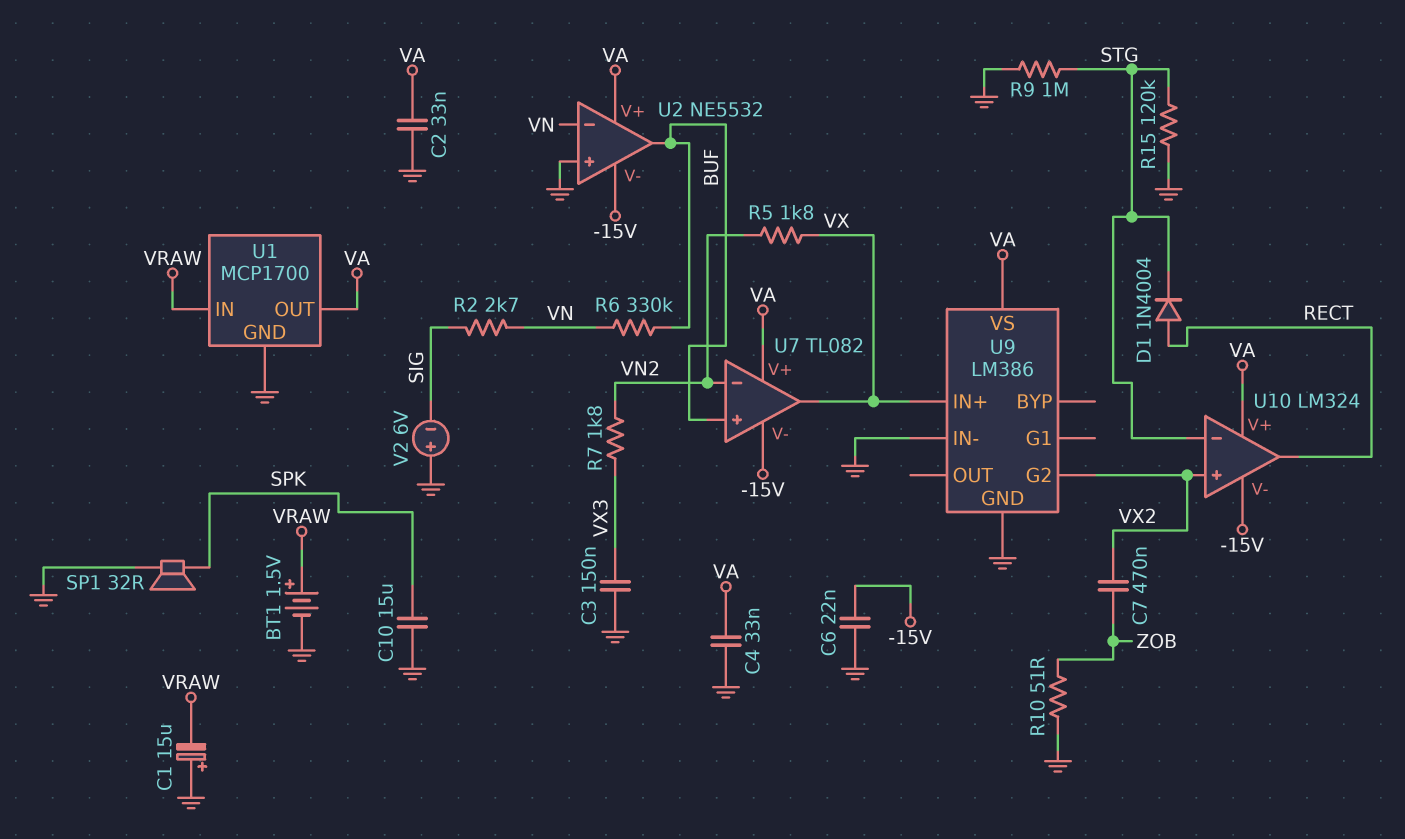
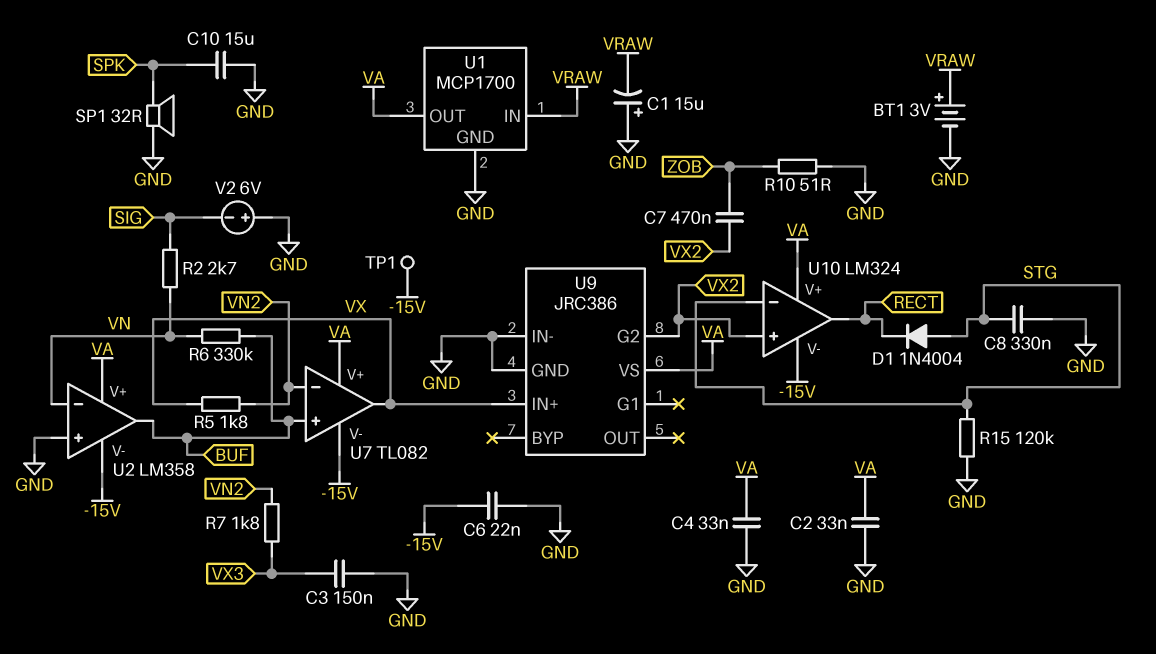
BT1: 1.5V (plus VRAW, minus GND) -> 3V (plus VRAW, minus GND)
C8: none -> 330nF (GND, STG)
D1: diode 1N4004 (A RECT, K STG) -> diode 1N4004 (A STG, K RECT)
R9: 1M (GND, STG) -> none
TP1: none -> test point (-15V)
U2: NE5532 -> LM358
U9: LM386 -> JRC386

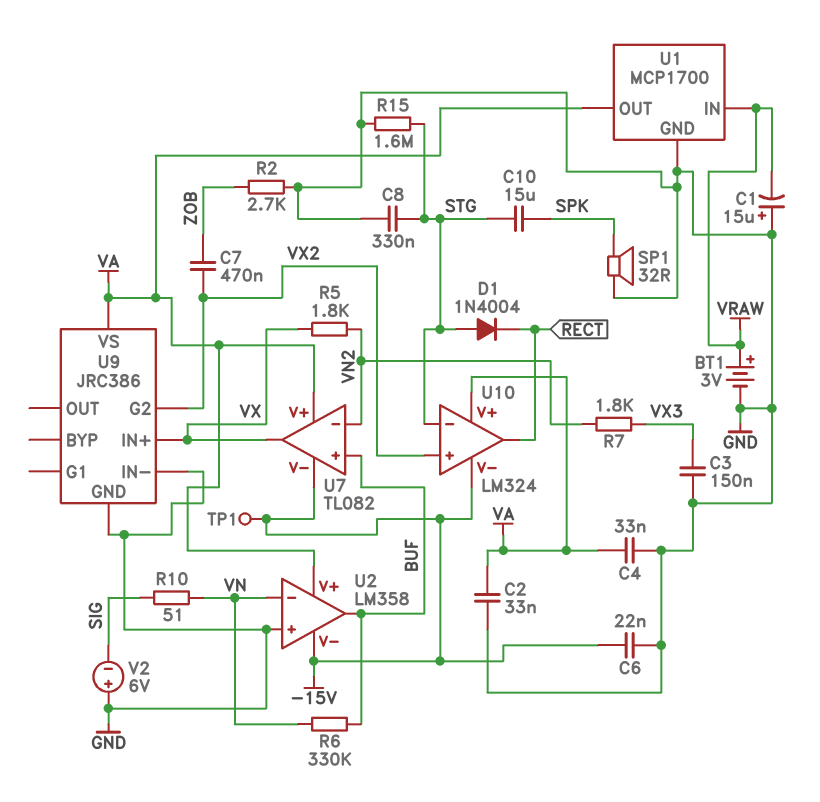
C10: 15uF (GND, SPK) -> 15uF (SPK, STG)
R2: 2.7k (SIG, VN) -> 2.7k (GND, ZOB)
R10: 51 (GND, ZOB) -> 51 (SIG, VN)
R15: 120k (GND, STG) -> 1.6M (GND, STG)

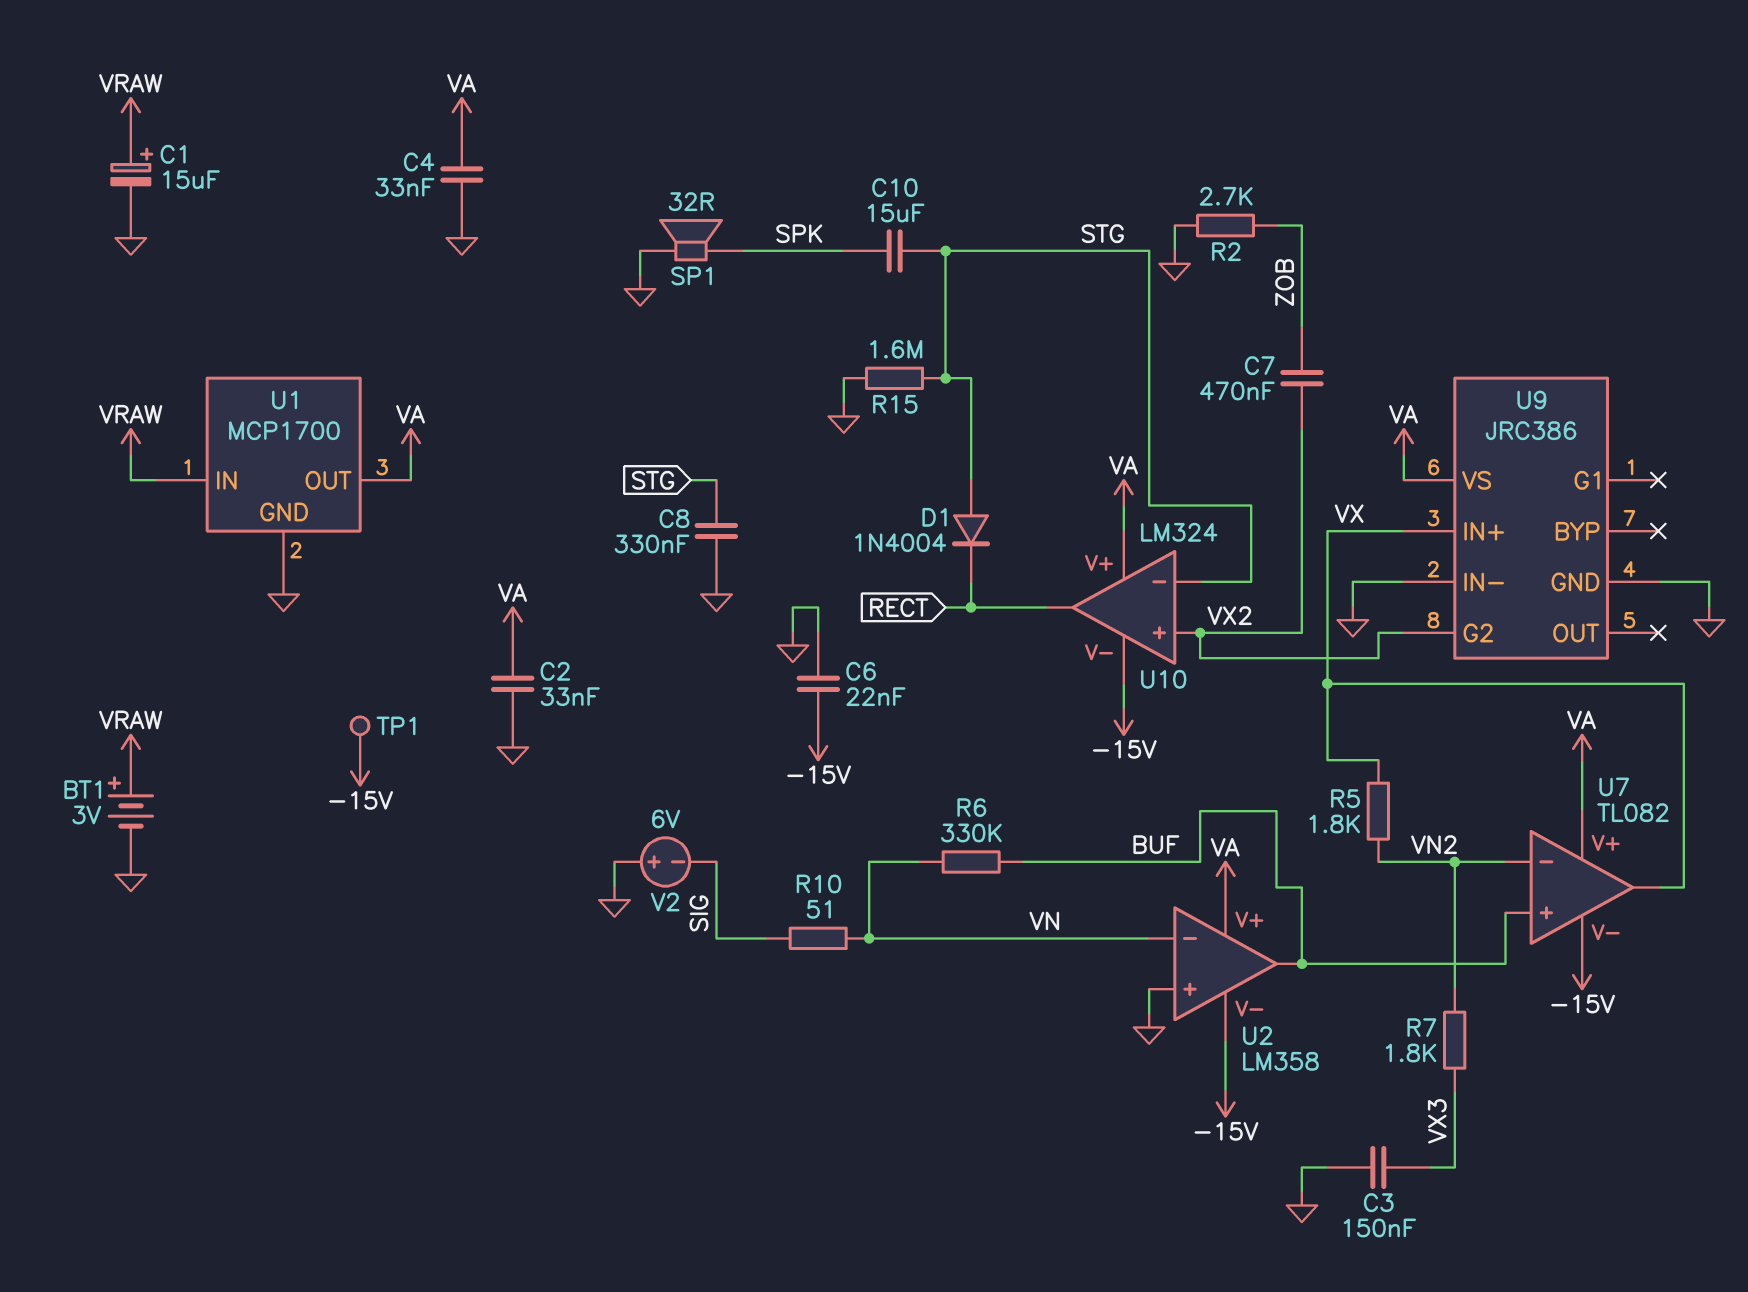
C1: 15uF (plus GND, minus VRAW) -> 15uF (plus VRAW, minus GND)

